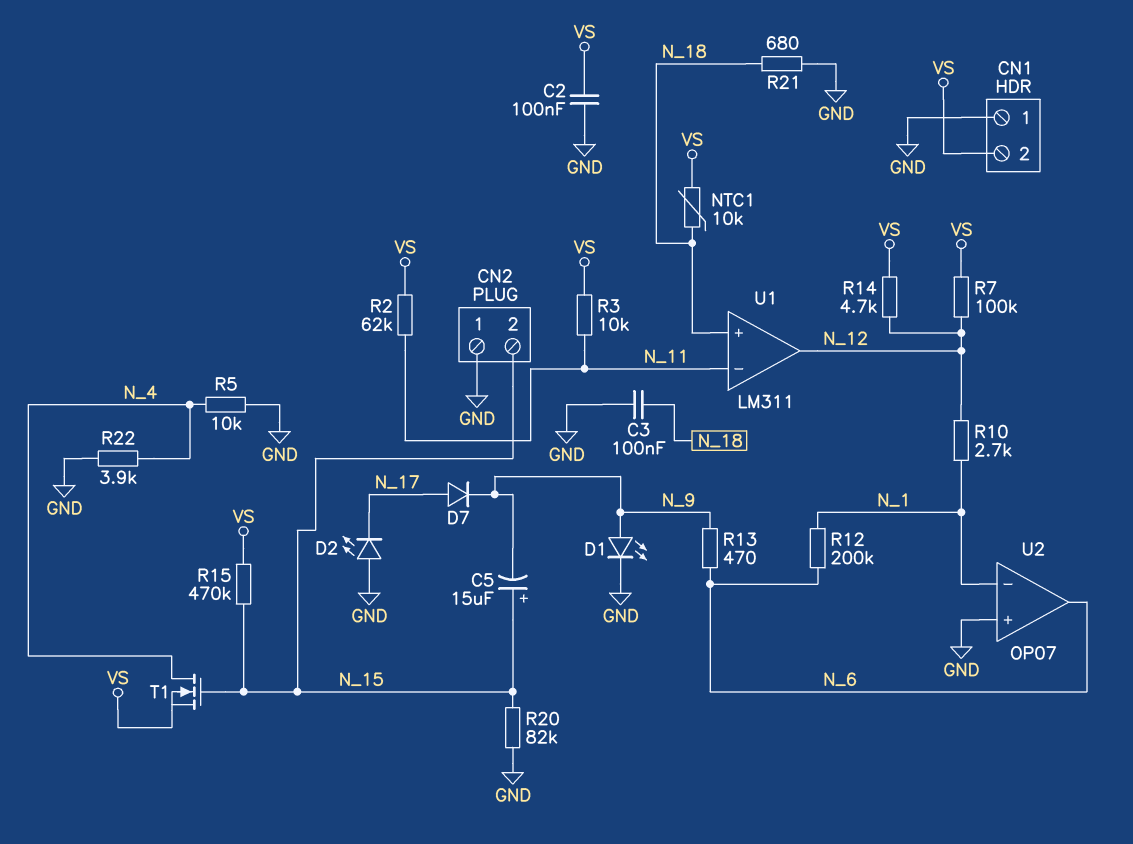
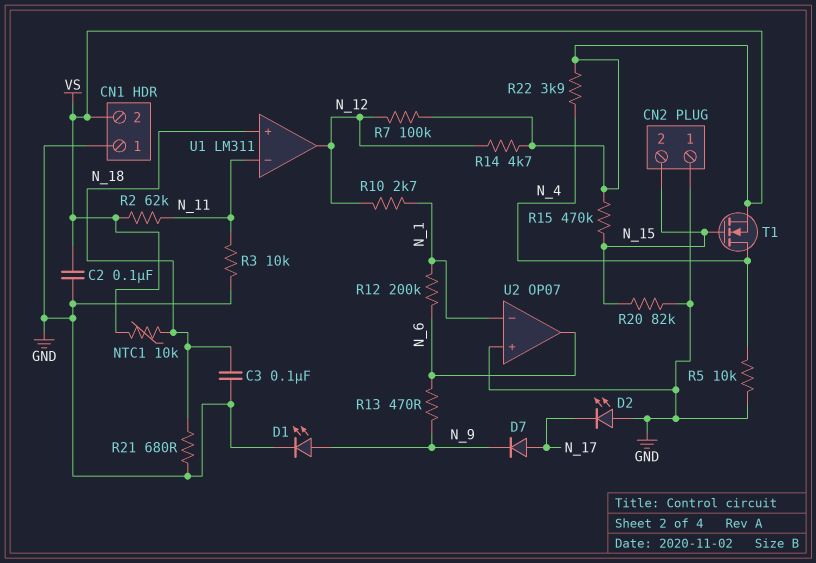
C5: 15uF (plus N_15, minus N_9) -> none
R3: 10k (N_11, VS) -> 10k (GND, N_11)
R22: 3.9k (GND, N_4) -> 3.9k (N_4, VS)

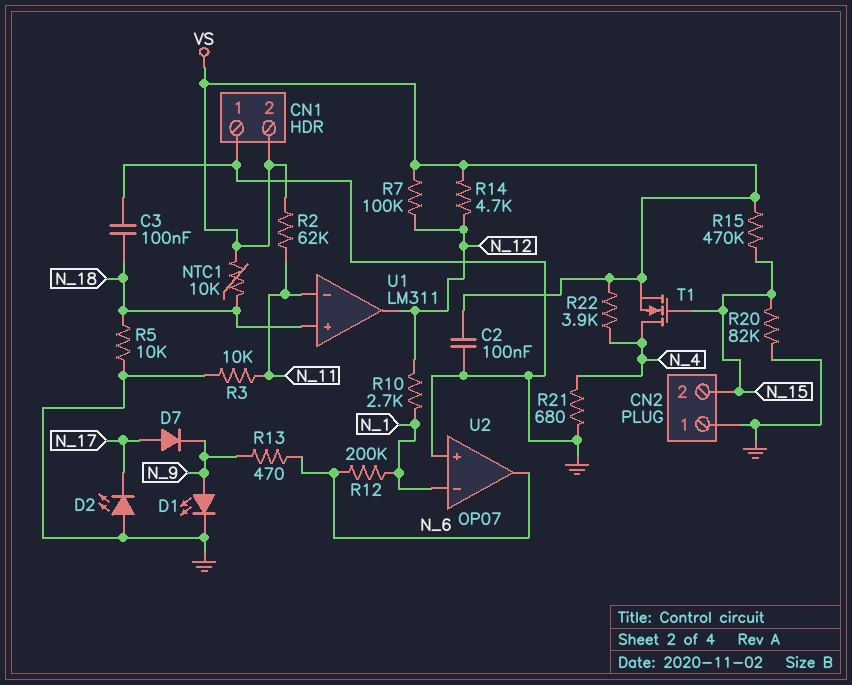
R5: 10k (GND, N_4) -> 10k (GND, N_18)
R21: 680 (GND, N_18) -> 680 (GND, N_4)

